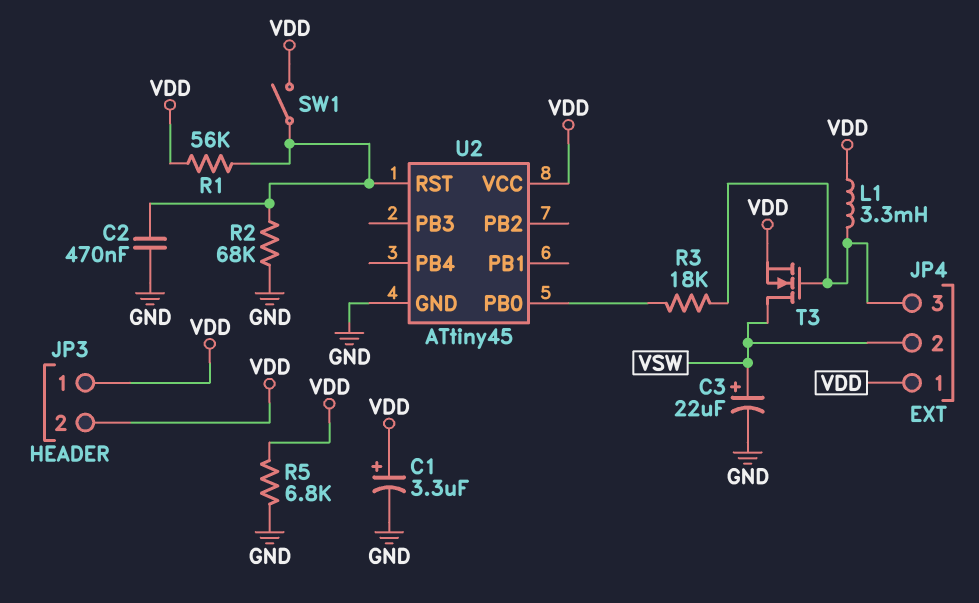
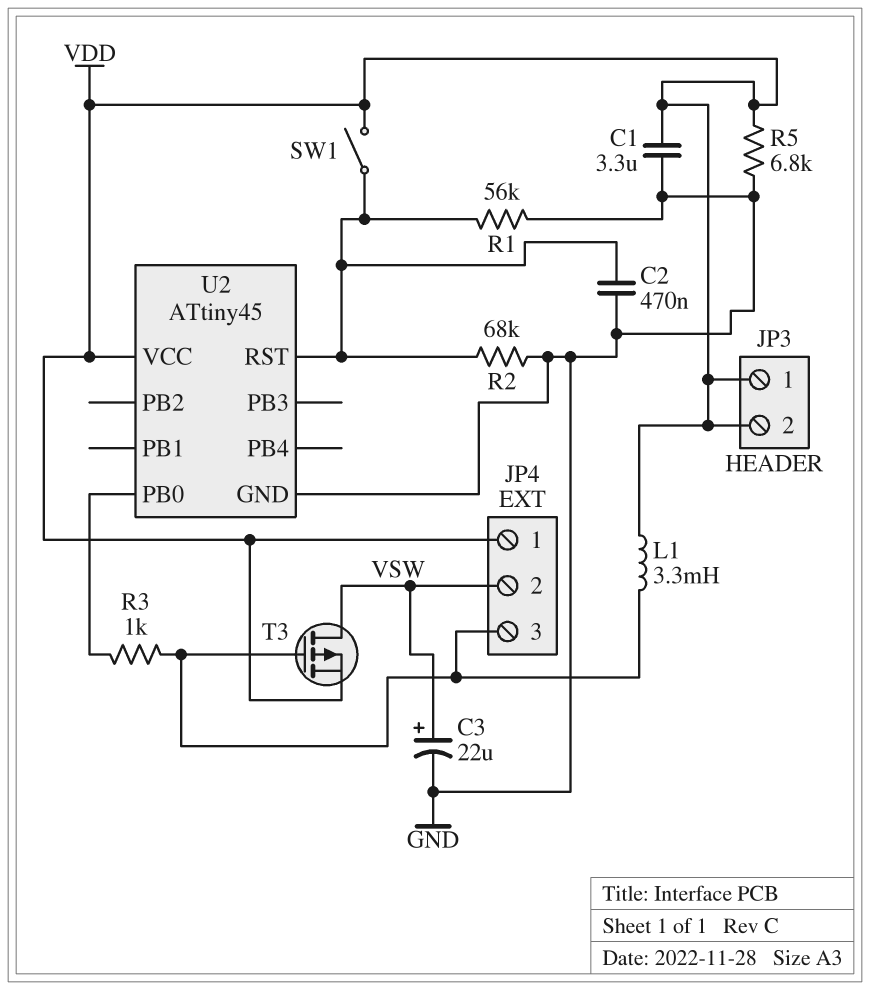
C1: 3.3uF (plus VDD, minus GND) -> 3.3uF (GND, VDD)
R1: 56k (U2/RST, VDD) -> 56k (GND, U2/RST)
R3: 18k (JP4/3, U2/PB0) -> 1k (JP4/3, U2/PB0)
T3: NMOS (G JP4/3, D VSW, S VDD) -> PMOS (G JP4/3, D VSW, S VDD)

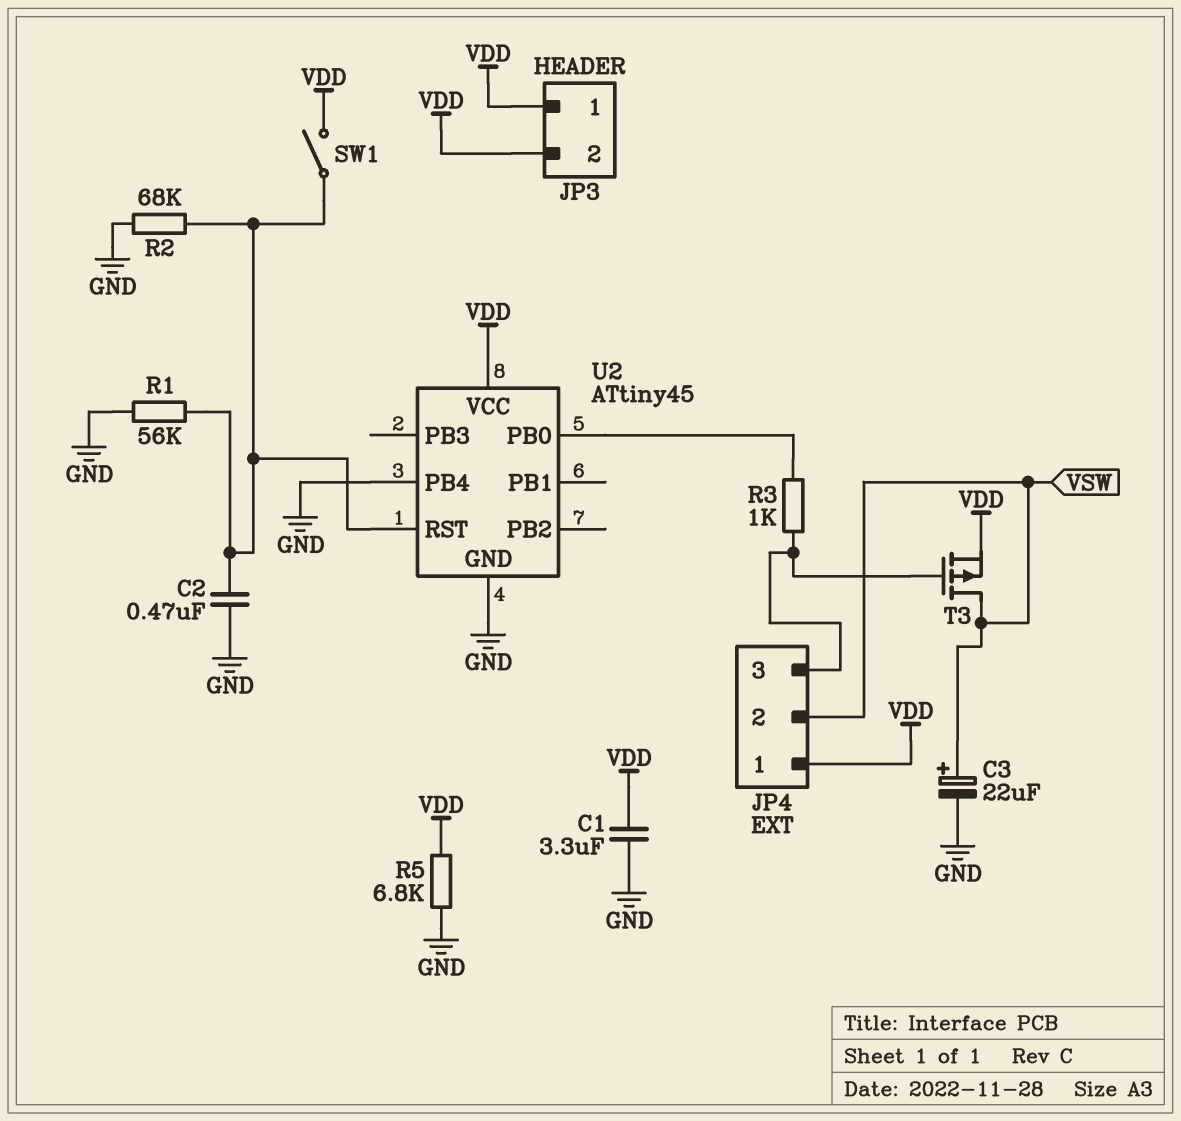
L1: 3.3mH (JP4/3, VDD) -> none
U2 pin PB4: none -> GND

